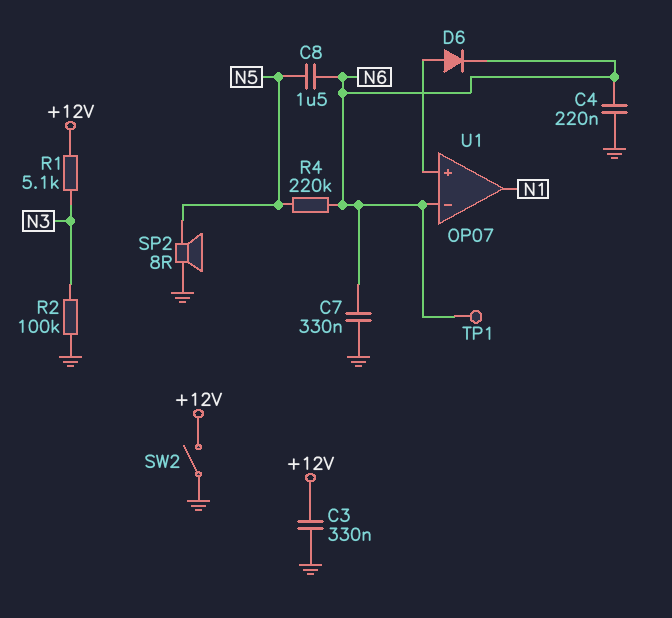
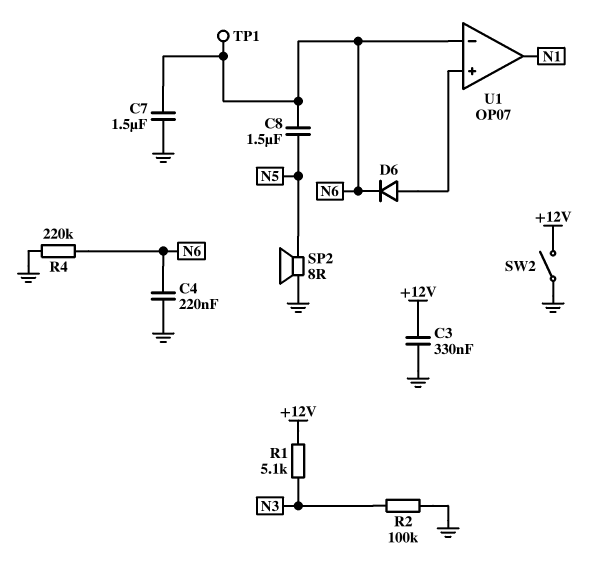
C7: 330nF (GND, N6) -> 1.5uF (GND, N6)
R4: 220k (N5, N6) -> 220k (GND, N6)

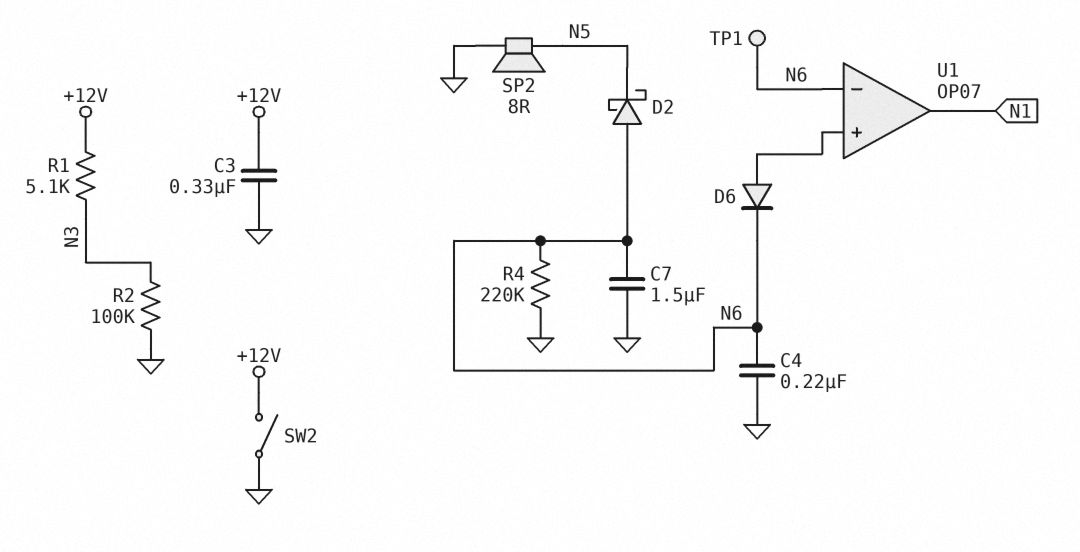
C8: 1.5uF (N5, N6) -> none
D2: none -> schottky (A N6, K N5)

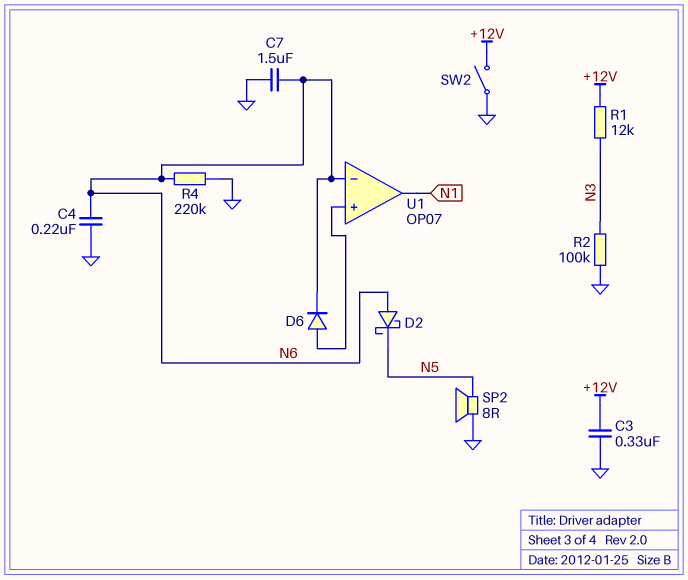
R1: 5.1k (+12V, N3) -> 12k (+12V, N3)
TP1: test point (N6) -> none

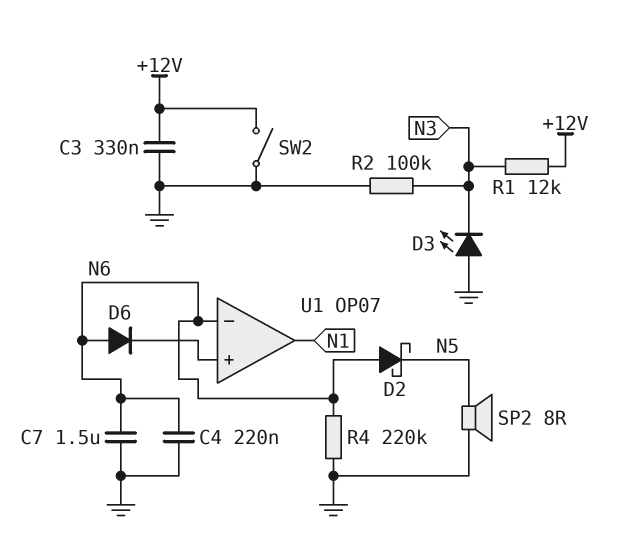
D3: none -> LED (A GND, K N3)
D6: diode (A U1/in+, K N6) -> diode (A N6, K U1/in+)

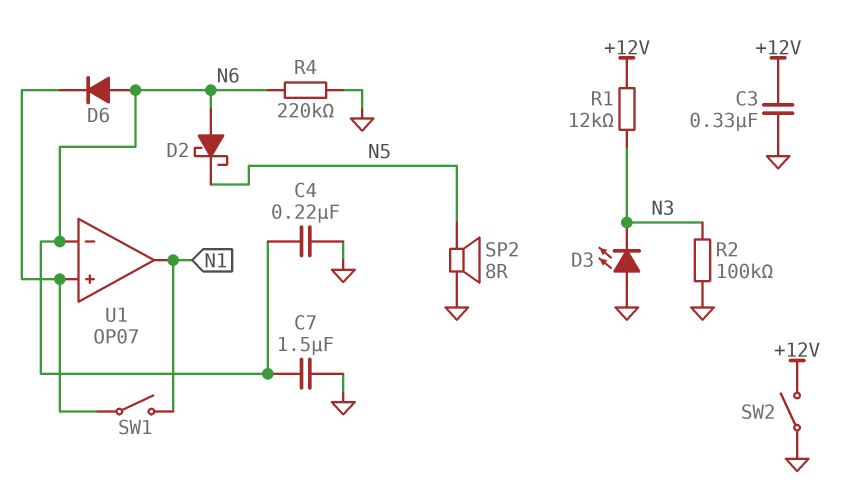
SW1: none -> switch (N1, U1/in+)

